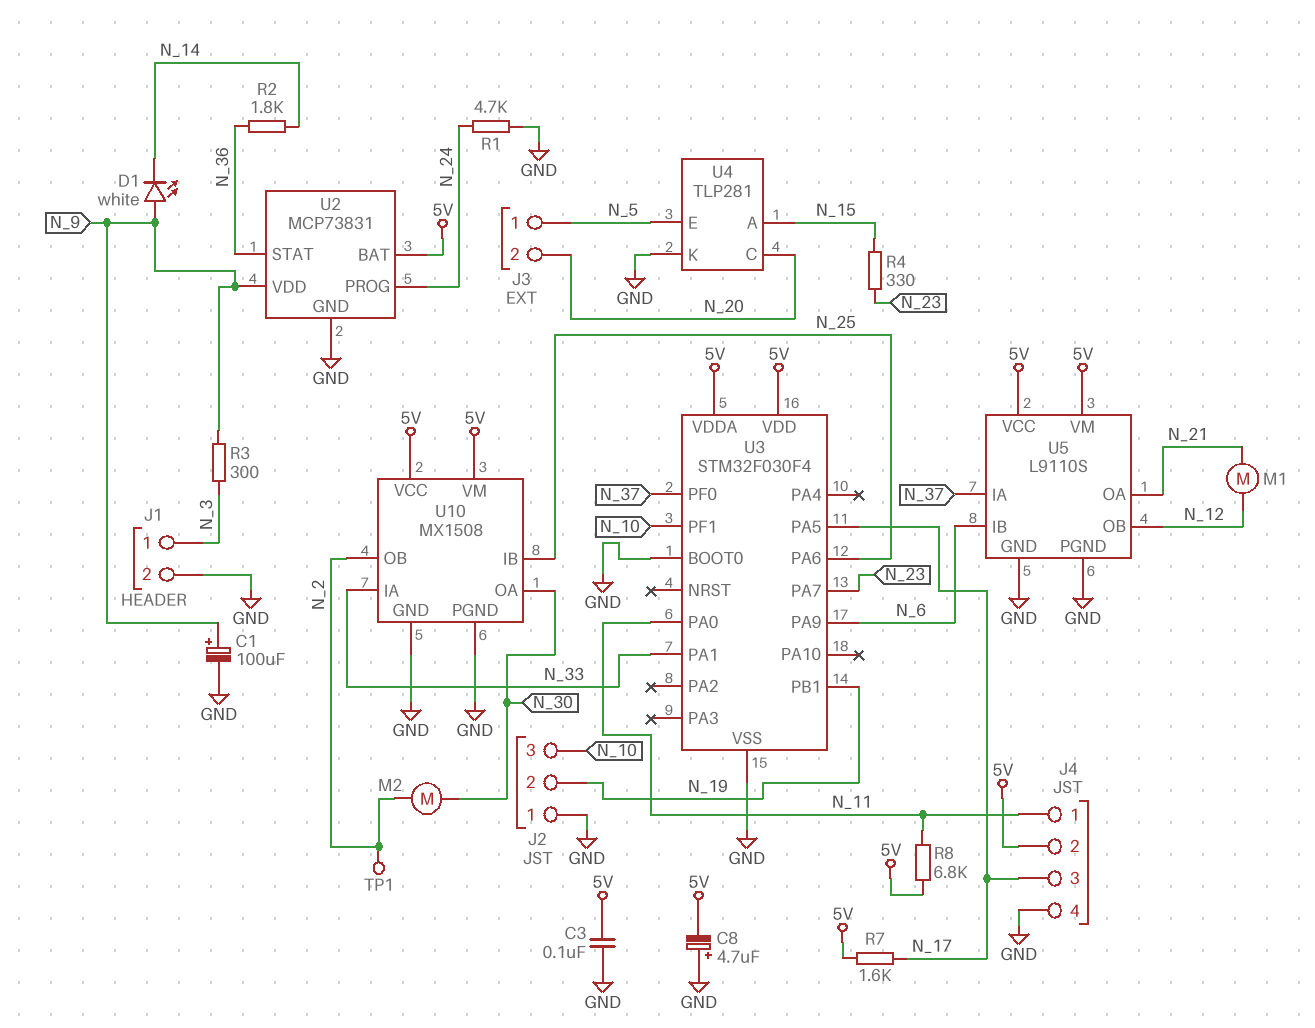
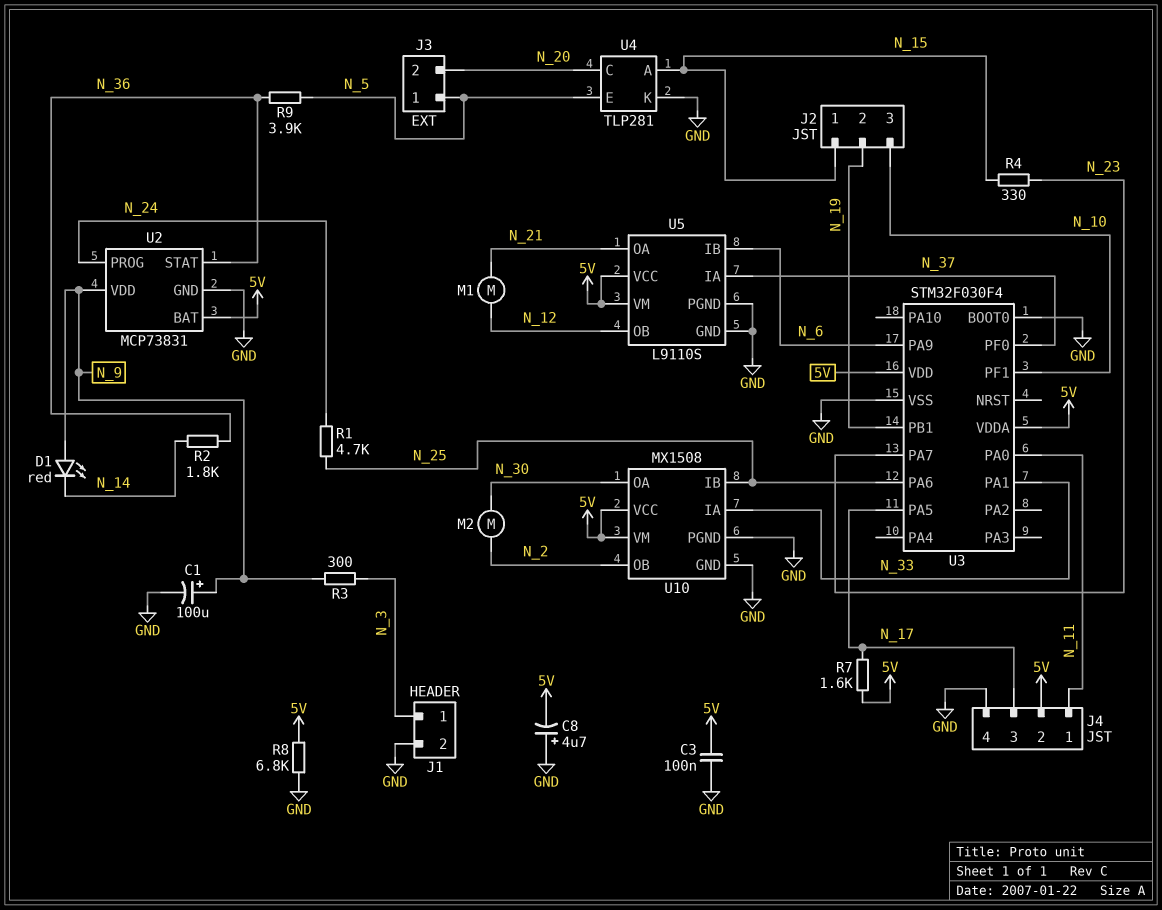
D1: LED white (A N_9, K N_14) -> LED red (A N_9, K N_14)
J2 pin 1: GND -> N_15
R1: 4.7k (GND, N_24) -> 4.7k (N_24, N_25)
R8: 6.8k (5V, N_11) -> 6.8k (5V, GND)
R9: none -> 3.9k (N_5, N_36)
TP1: test point (N_2) -> none

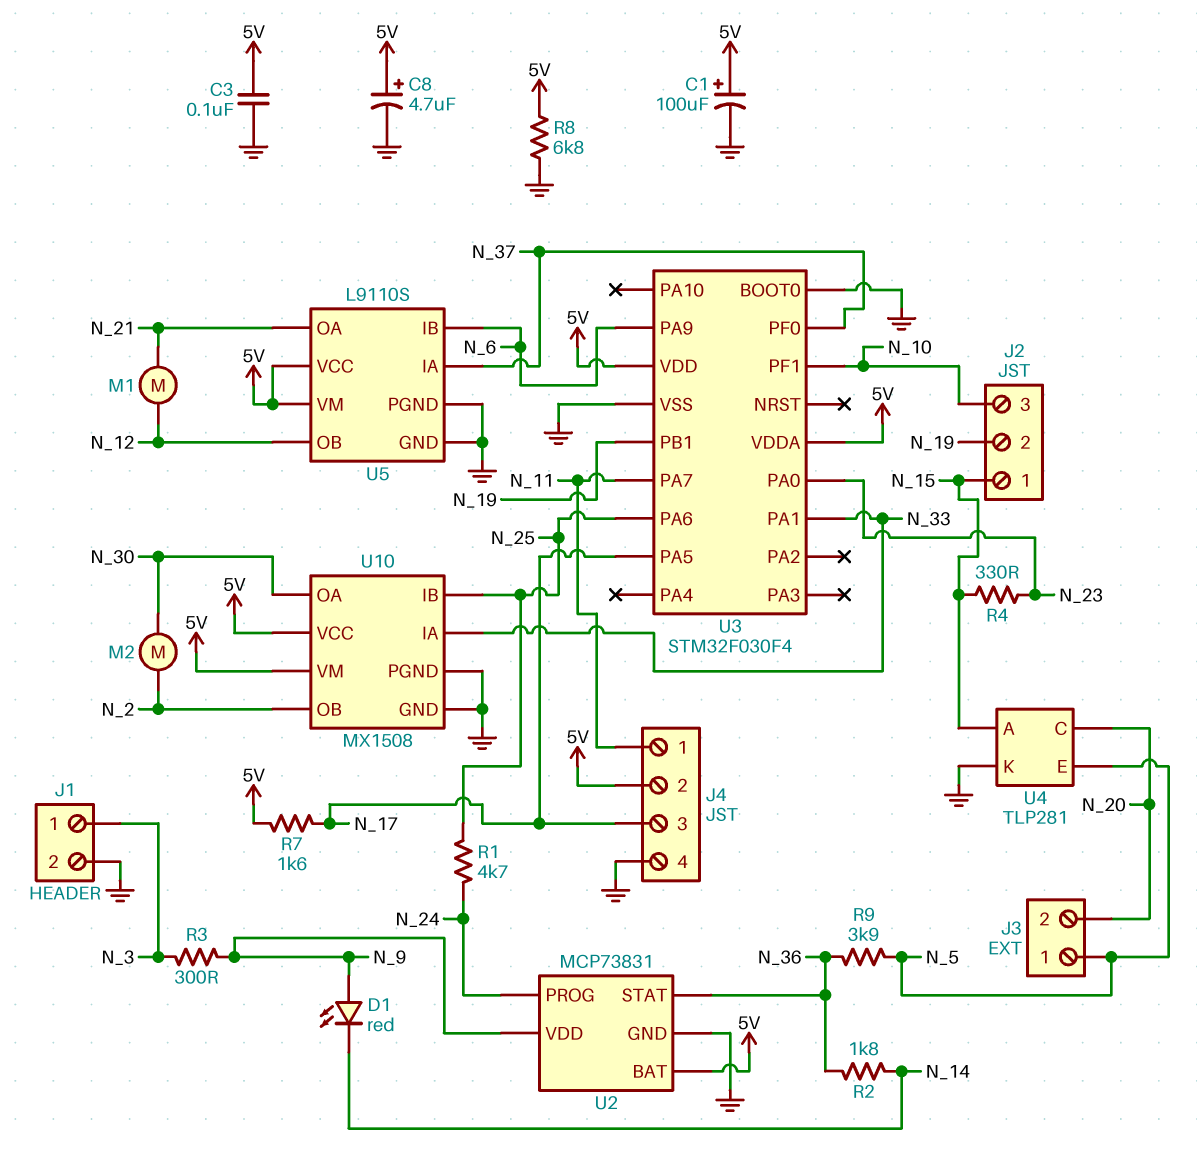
C1: 100uF (plus N_9, minus GND) -> 100uF (plus 5V, minus GND)
C8: 4.7uF (plus GND, minus 5V) -> 4.7uF (plus 5V, minus GND)
U3 pin PA0: N_11 -> N_23
U3 pin PA7: N_23 -> N_11

